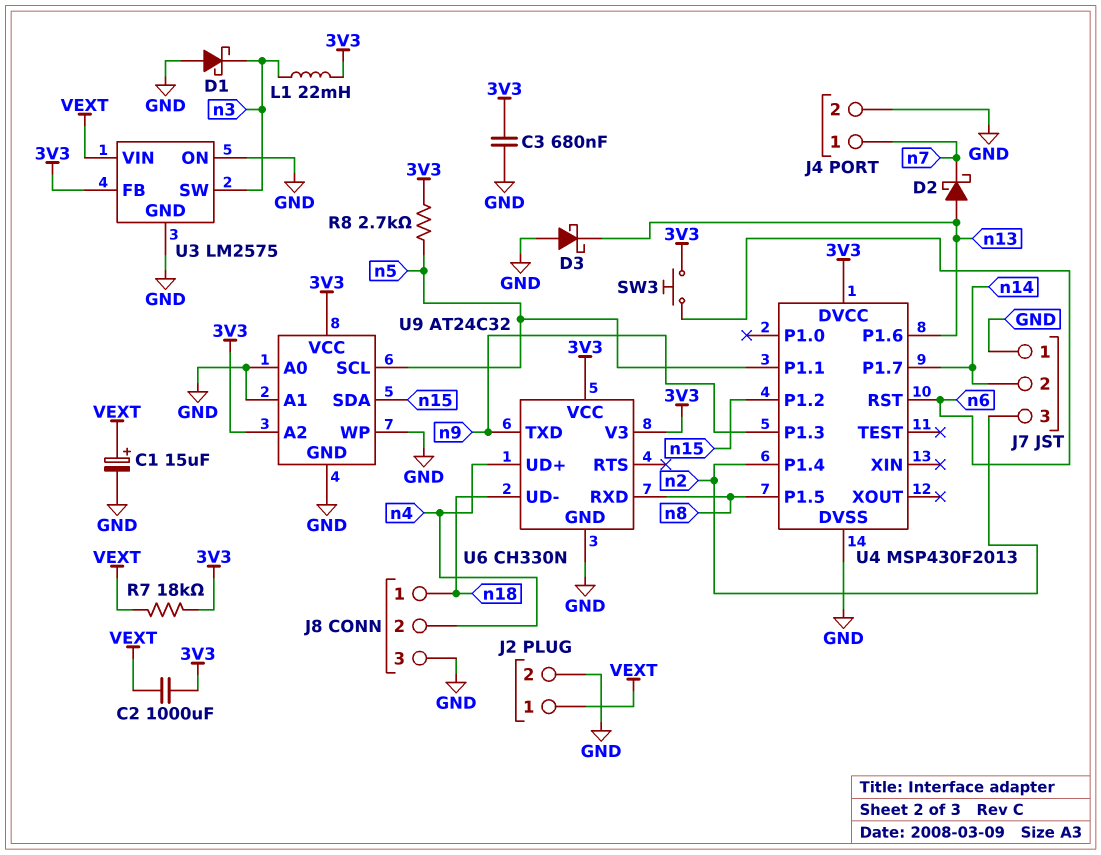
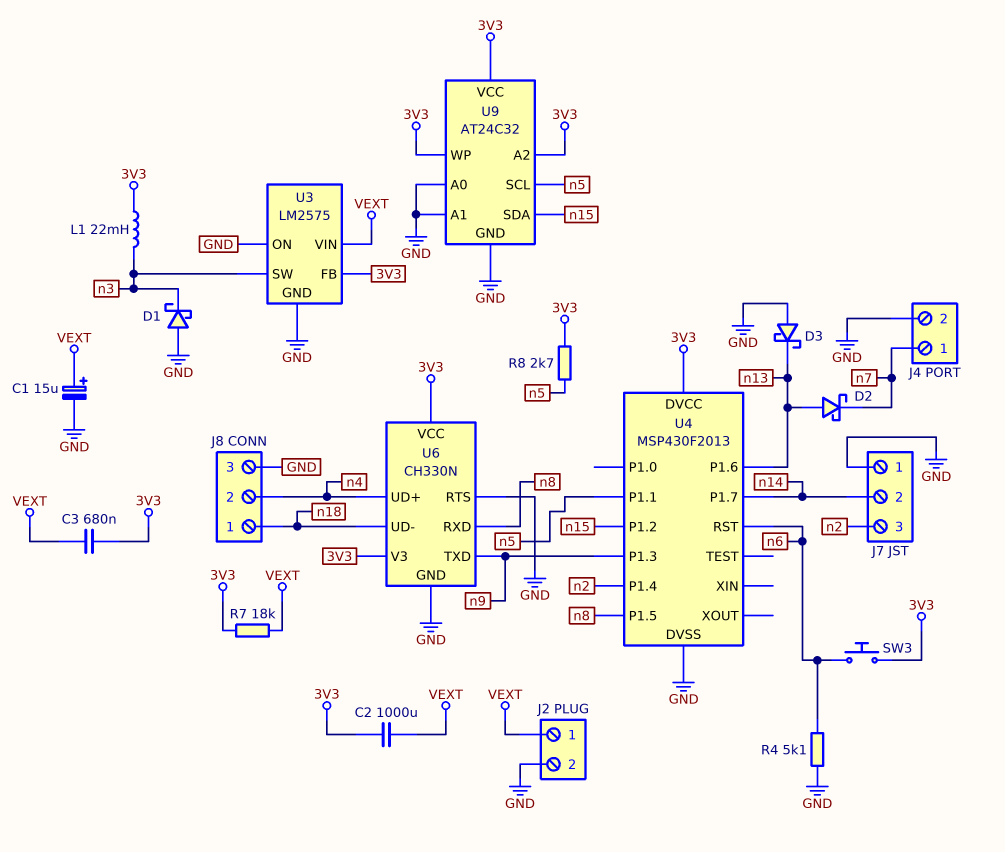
C3: 680nF (3V3, GND) -> 680nF (3V3, VEXT)
R4: none -> 5.1k (GND, n6)
U6 pin RTS: none -> GND
U9 pin WP: GND -> 3V3

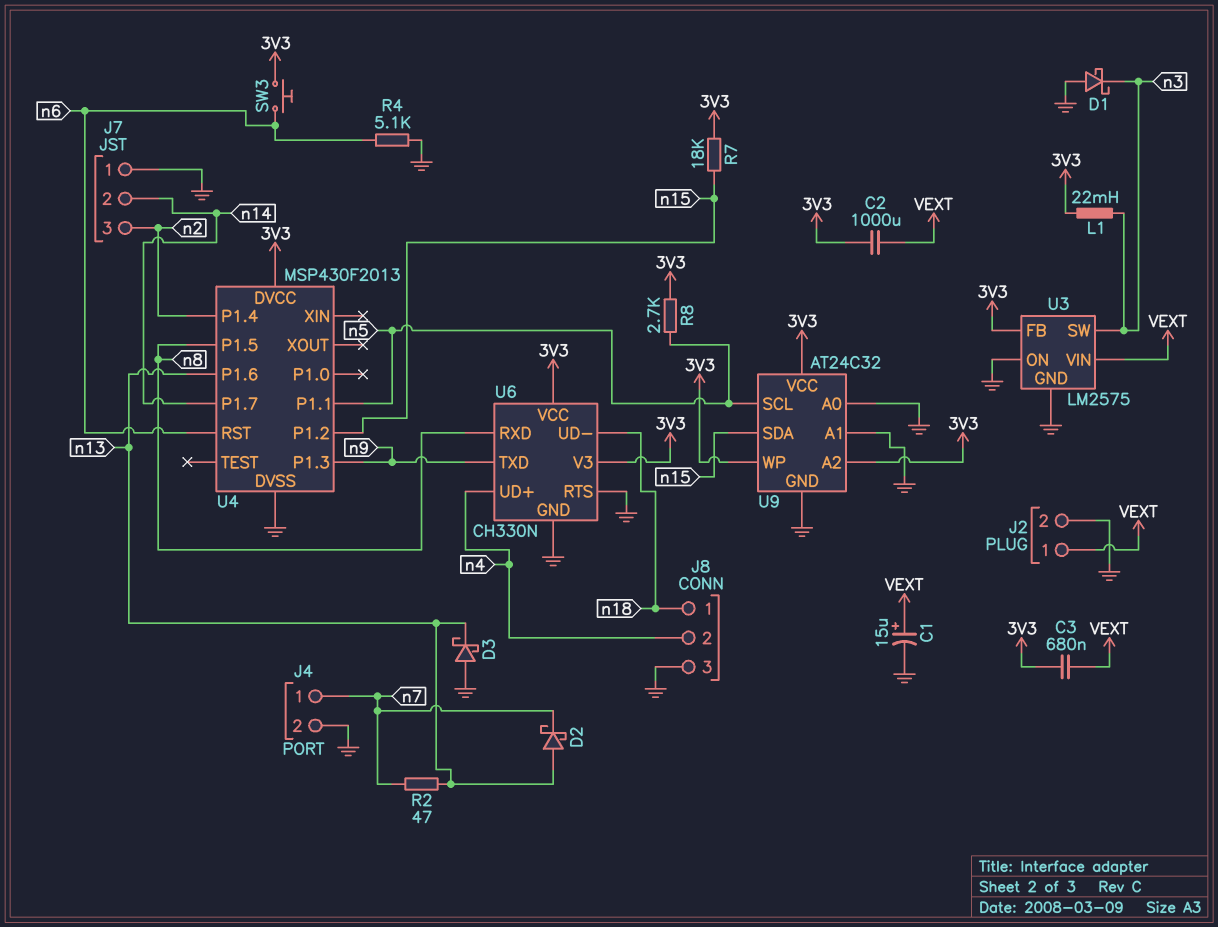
R2: none -> 47 (n7, n13)
R7: 18k (3V3, VEXT) -> 18k (3V3, n15)

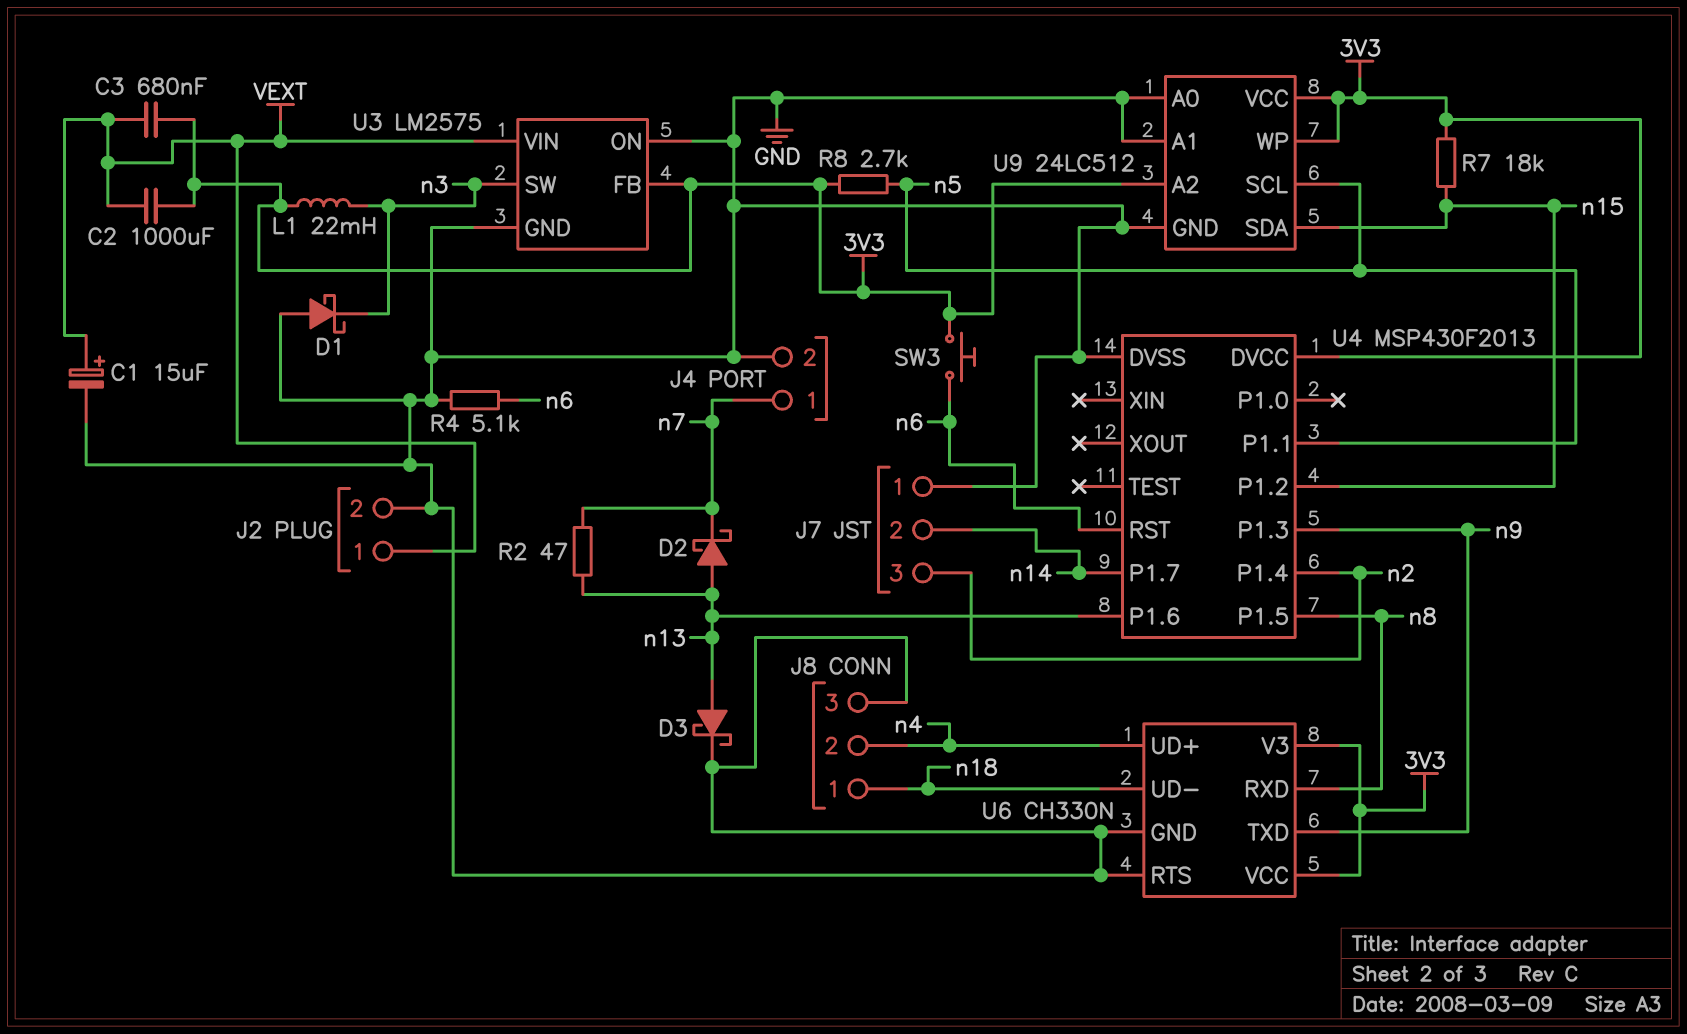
D3: schottky (A GND, K n13) -> schottky (A n13, K GND)
U9: AT24C32 -> 24LC512

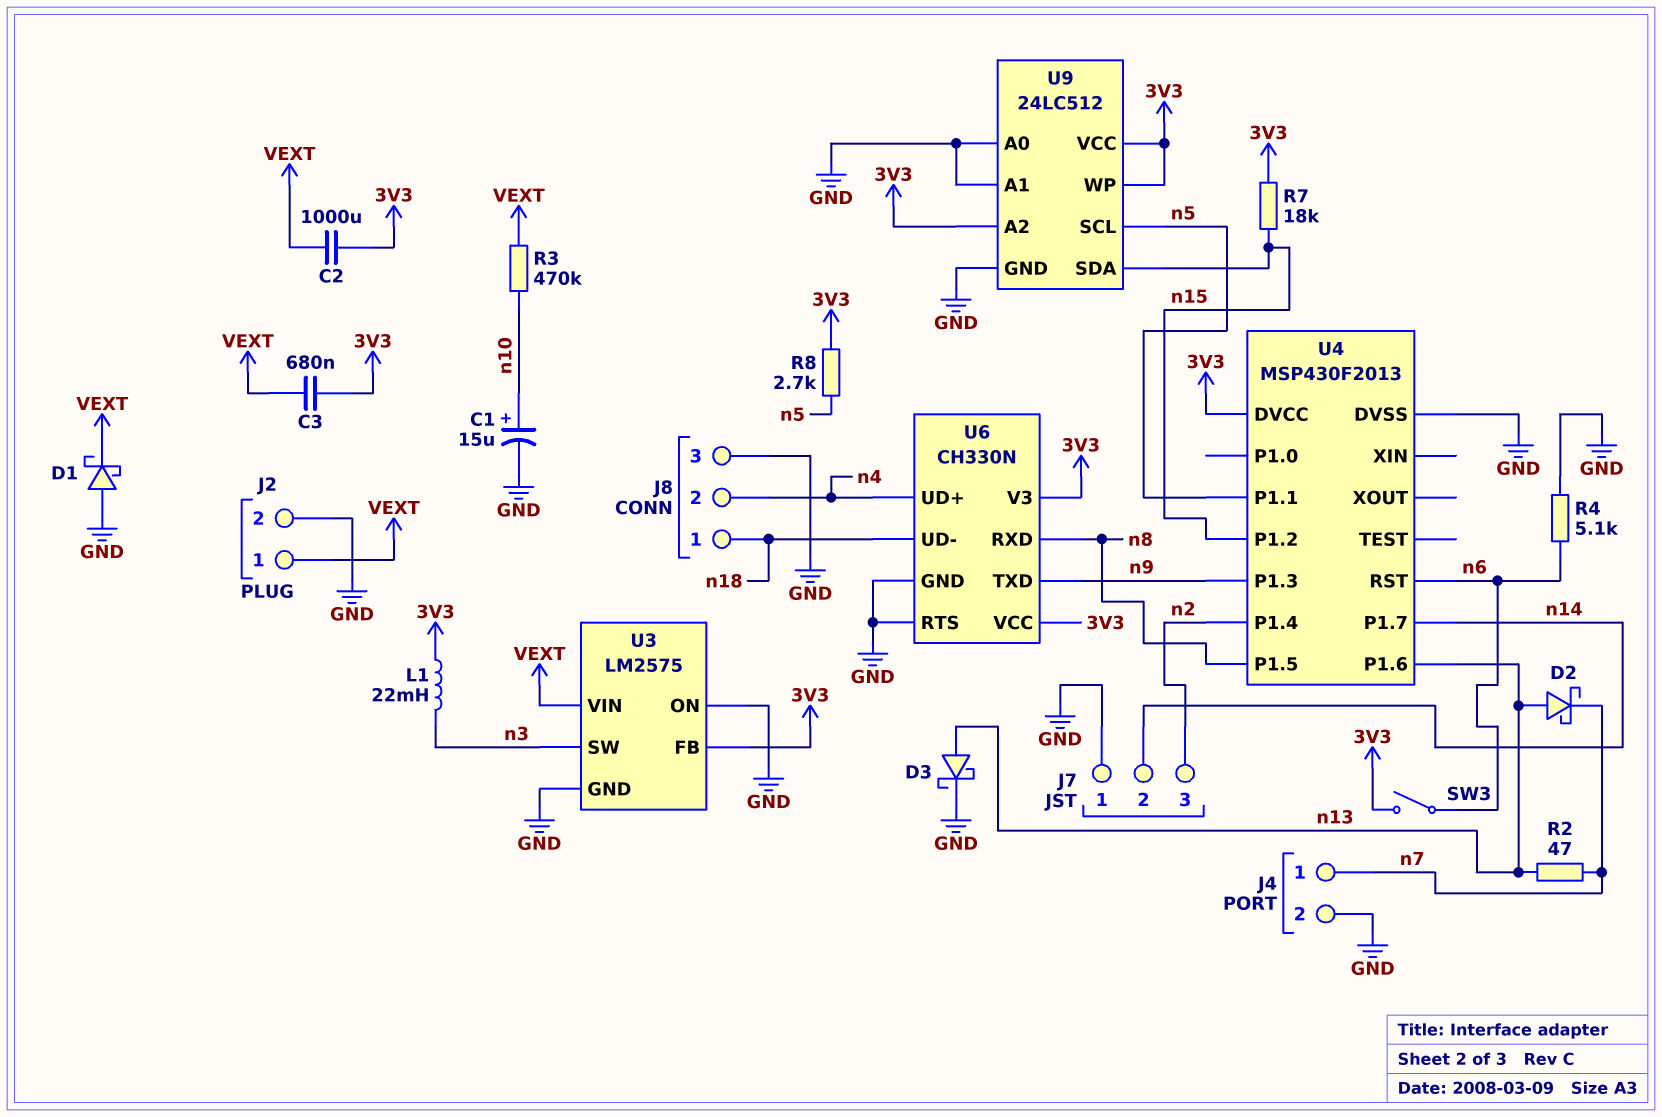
C1: 15uF (plus VEXT, minus GND) -> 15uF (plus n10, minus GND)
D1: schottky (A GND, K n3) -> schottky (A GND, K VEXT)
R3: none -> 470k (VEXT, n10)
SW3: button (3V3, n6) -> switch (3V3, n6)

